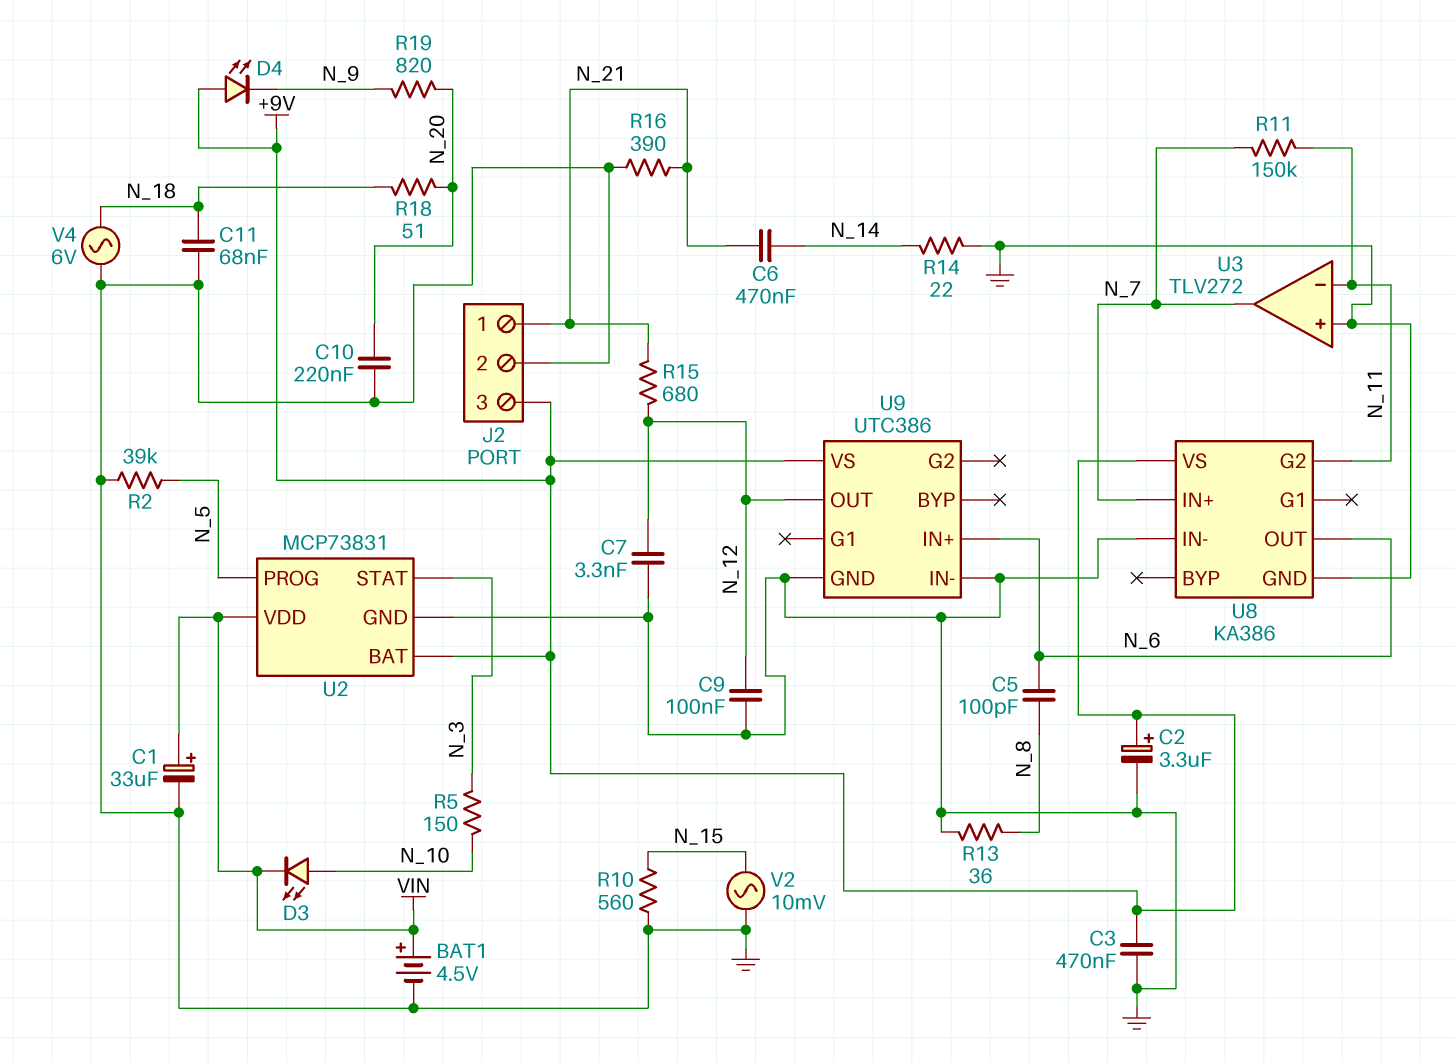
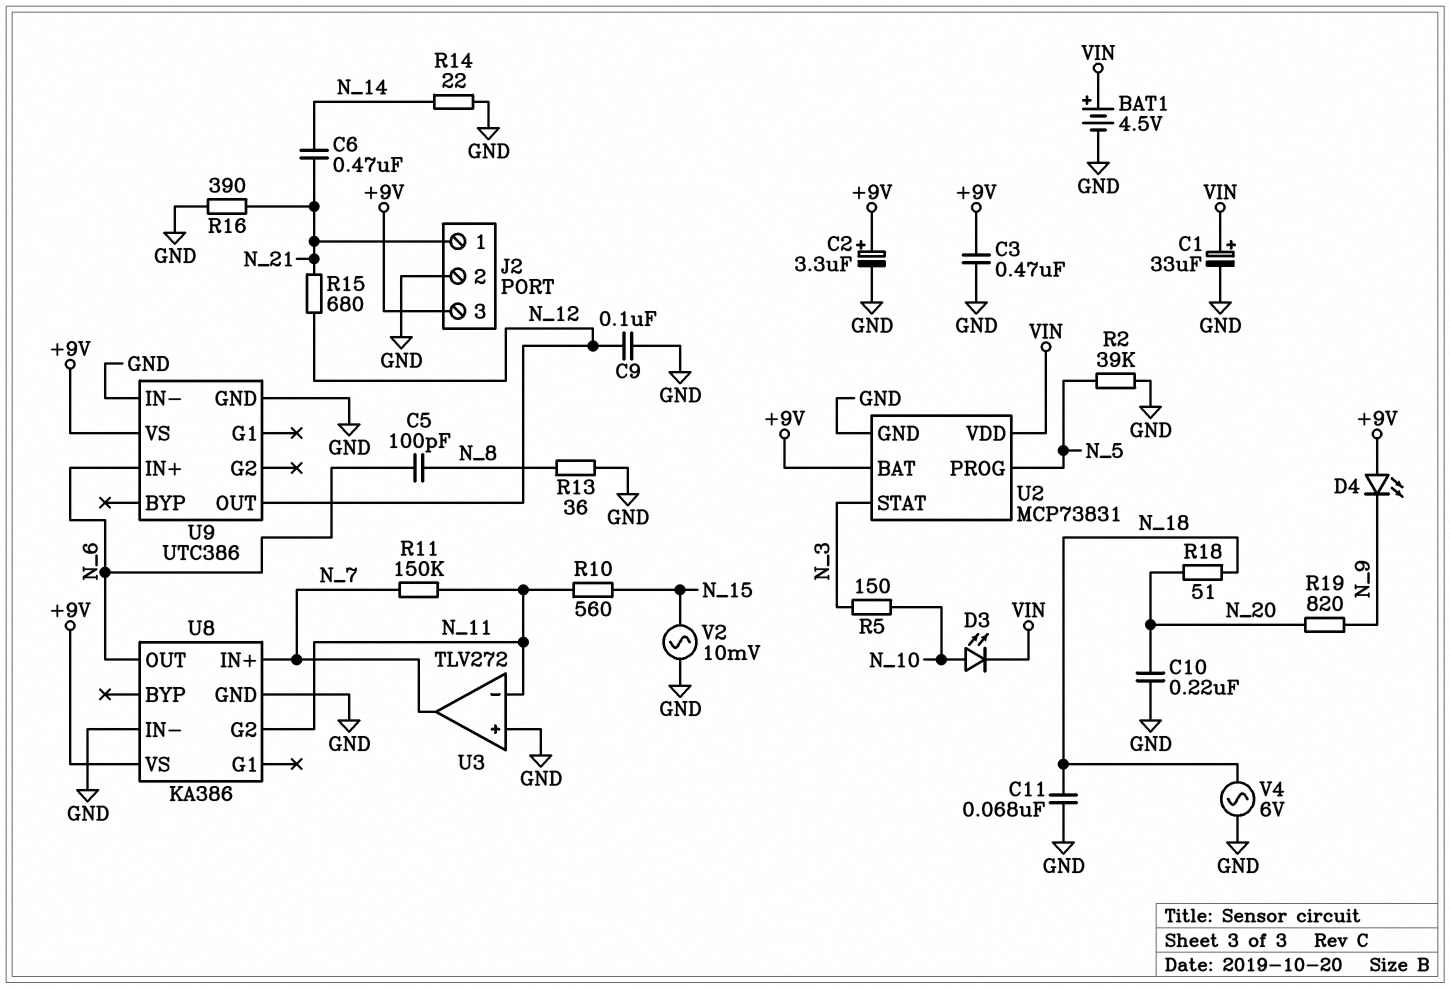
C7: 3.3nF (GND, N_12) -> none
R10: 560 (GND, N_15) -> 560 (N_11, N_15)

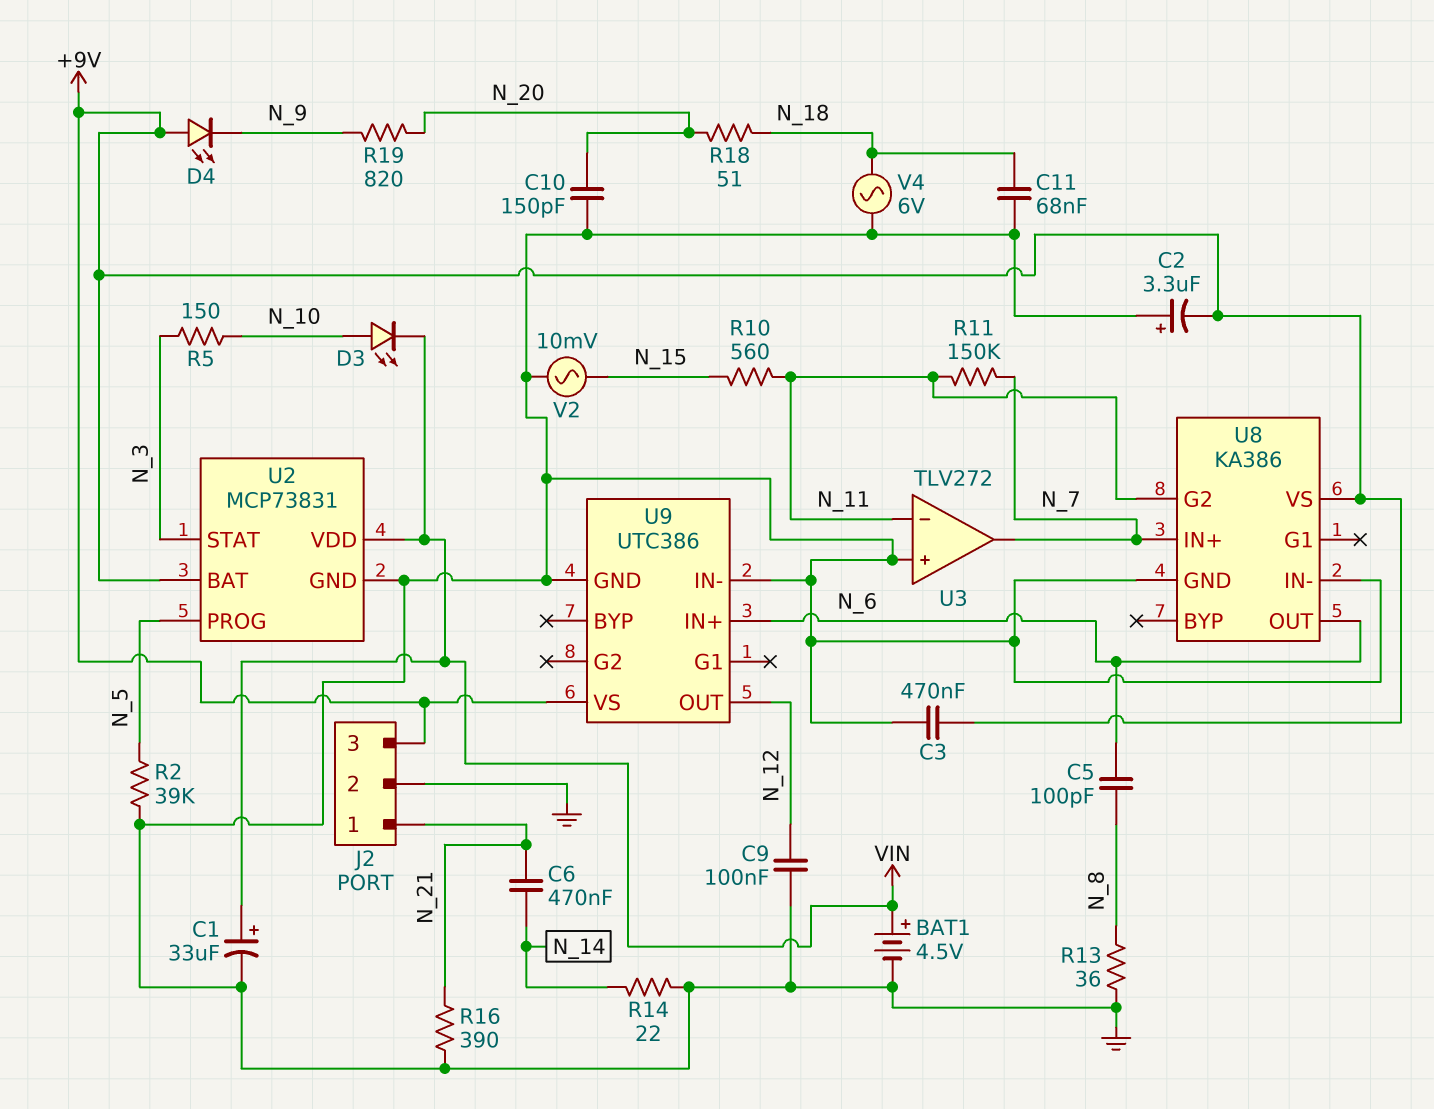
C2: 3.3uF (plus +9V, minus GND) -> 3.3uF (plus GND, minus +9V)
C10: 220nF (GND, N_20) -> 150pF (GND, N_20)
R15: 680 (N_12, N_21) -> none

